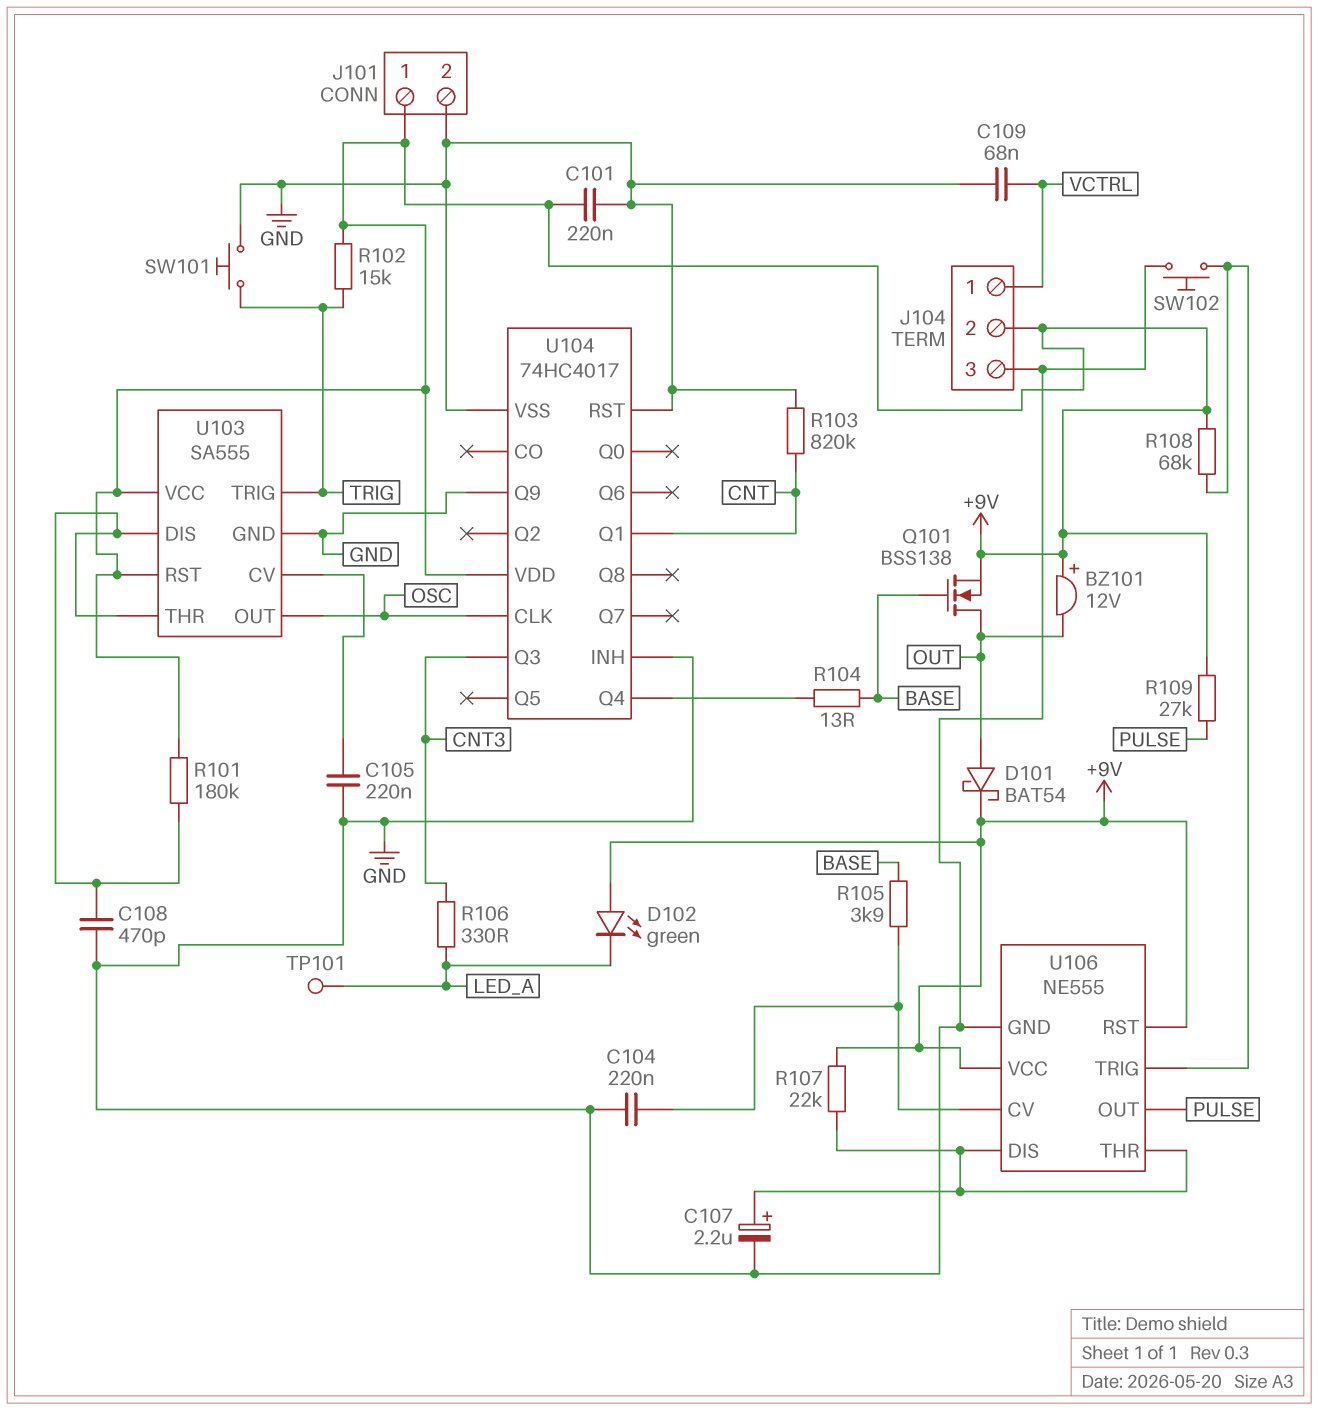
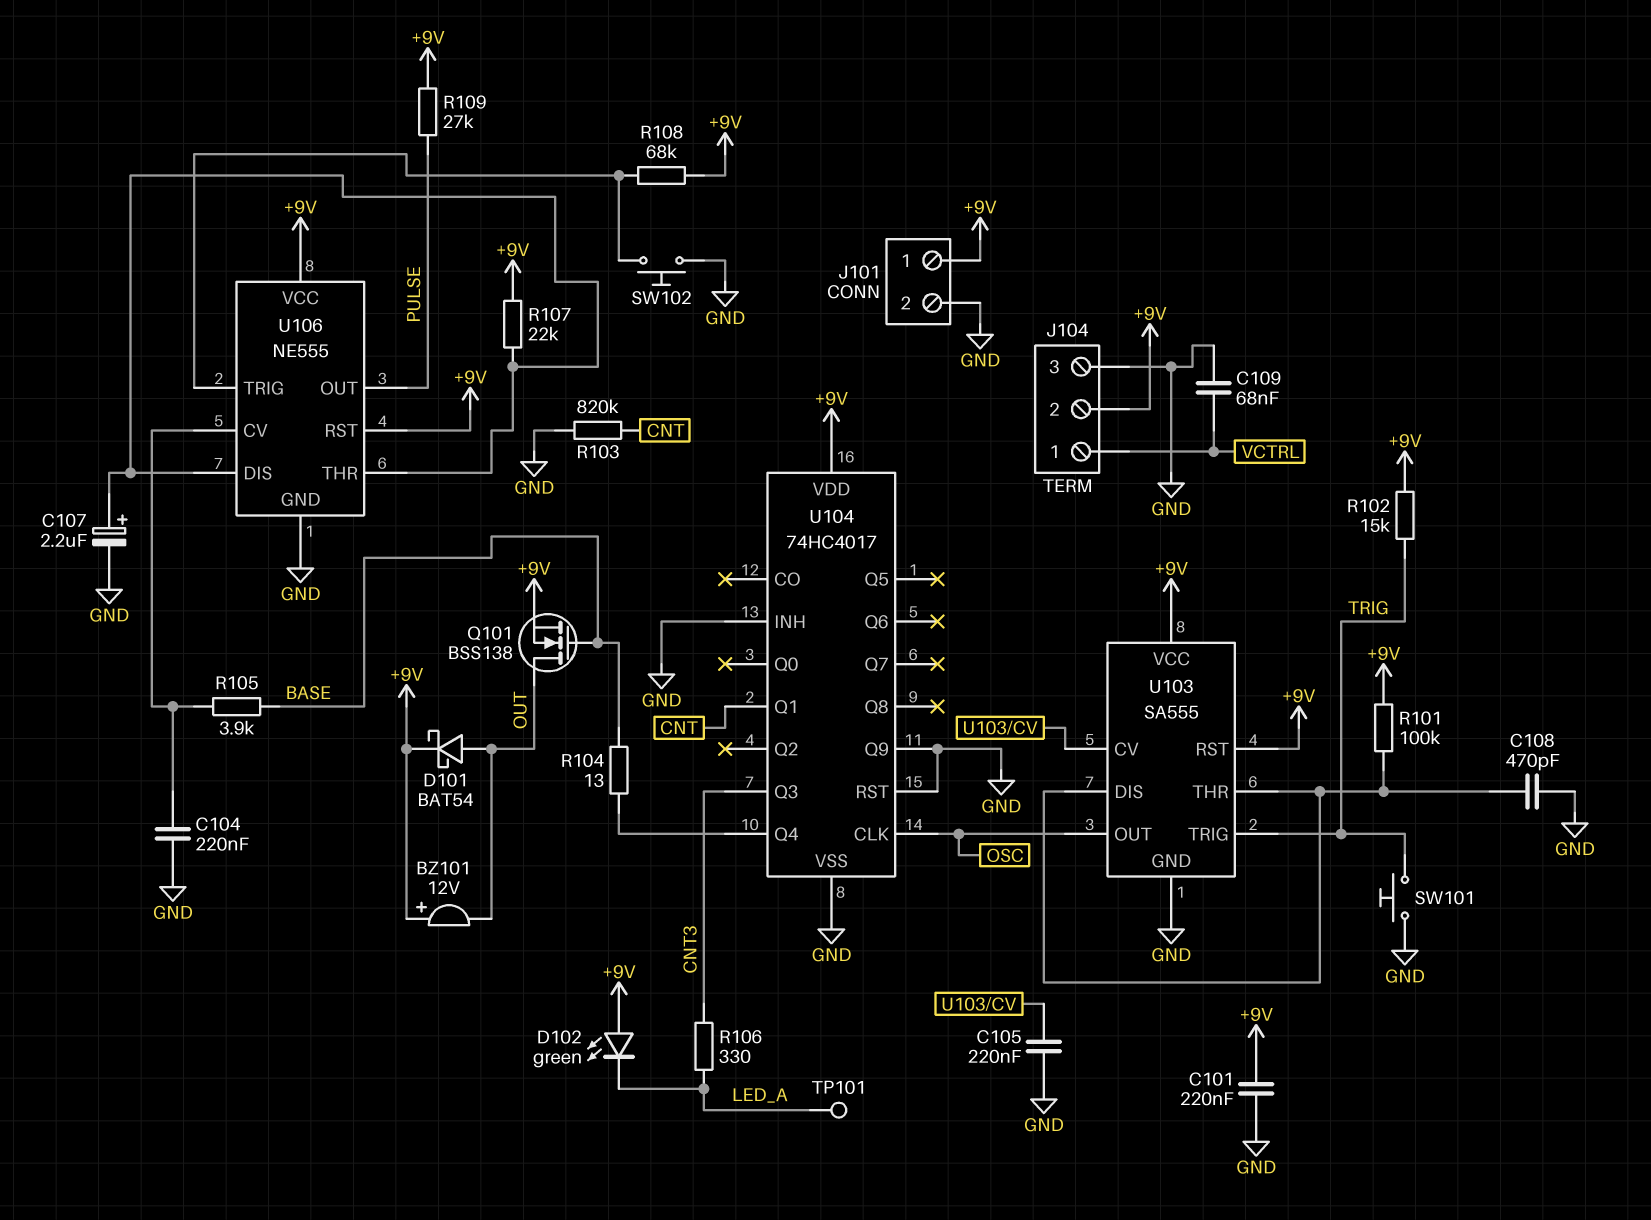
R101: 180k (+9V, U103/DIS) -> 100k (+9V, U103/DIS)

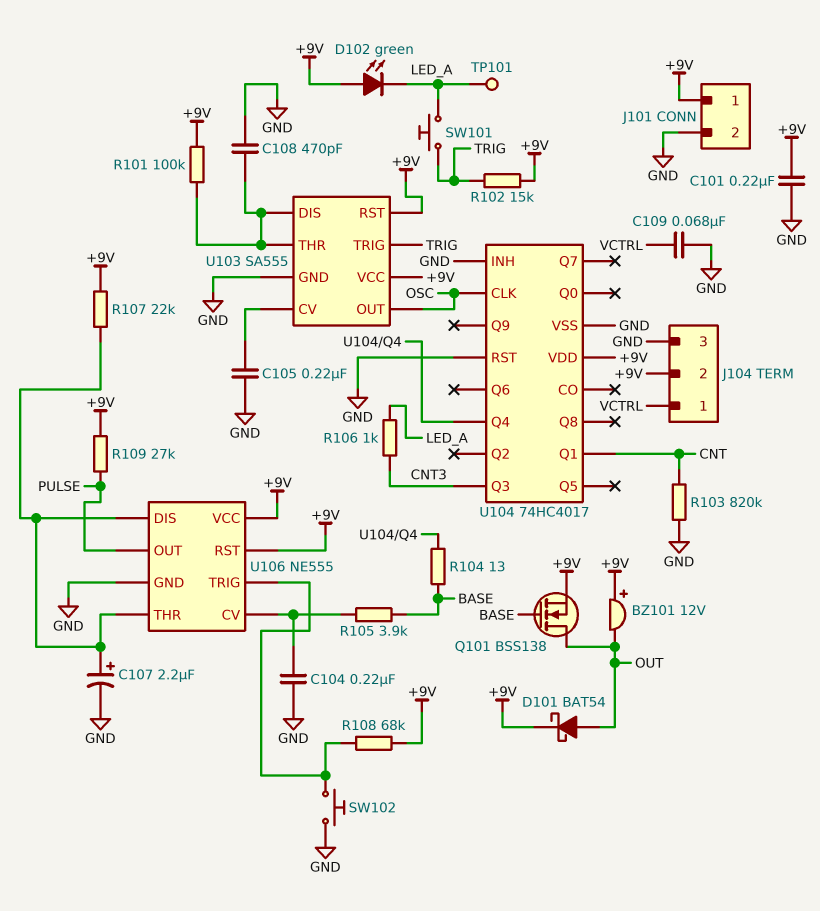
R106: 330 (CNT3, LED_A) -> 1k (CNT3, LED_A)
SW101: button (GND, TRIG) -> button (LED_A, TRIG)
U104 pin Q9: GND -> none

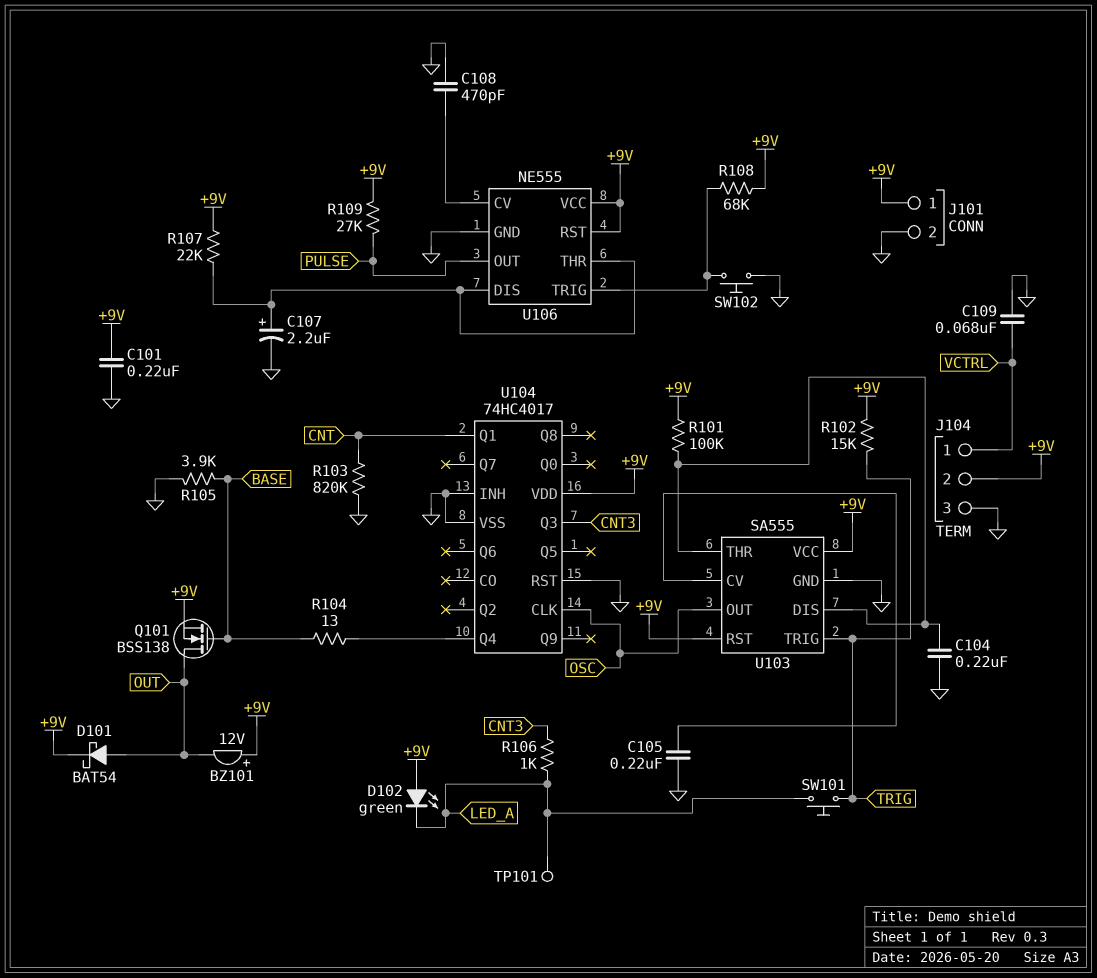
C104: 220nF (GND, U106/CV) -> 220nF (GND, U103/DIS)
C108: 470pF (GND, U103/DIS) -> 470pF (GND, U106/CV)
R105: 3.9k (BASE, U106/CV) -> 3.9k (BASE, GND)

